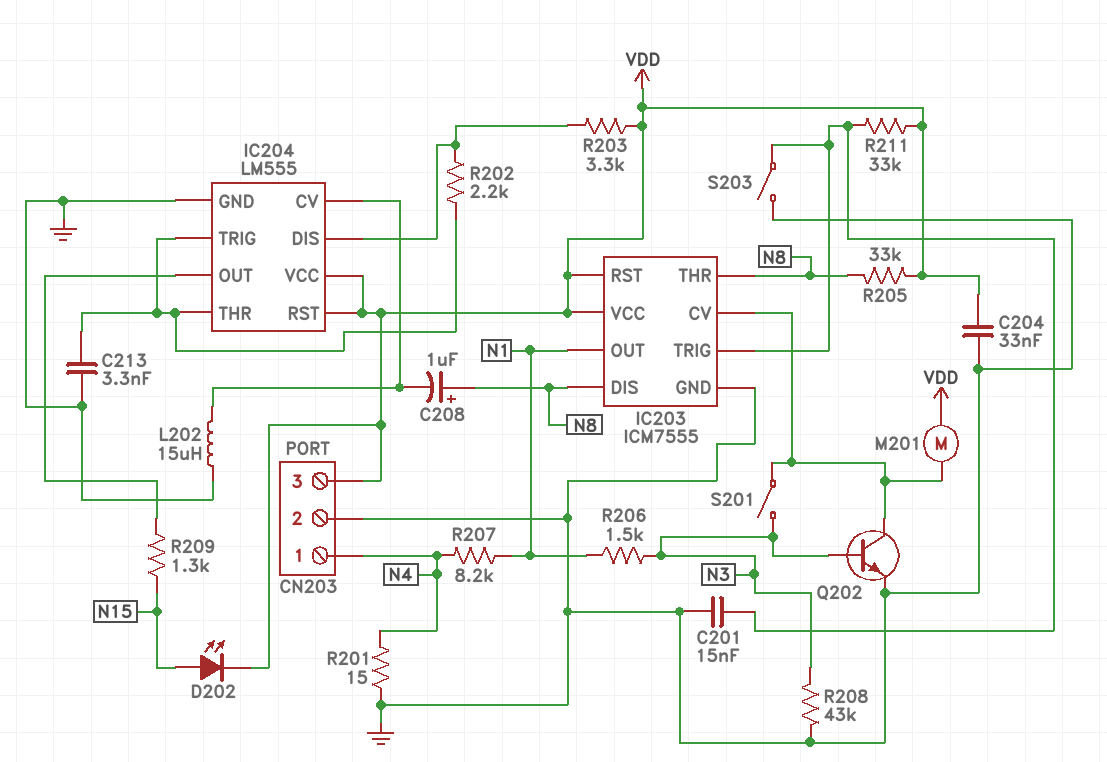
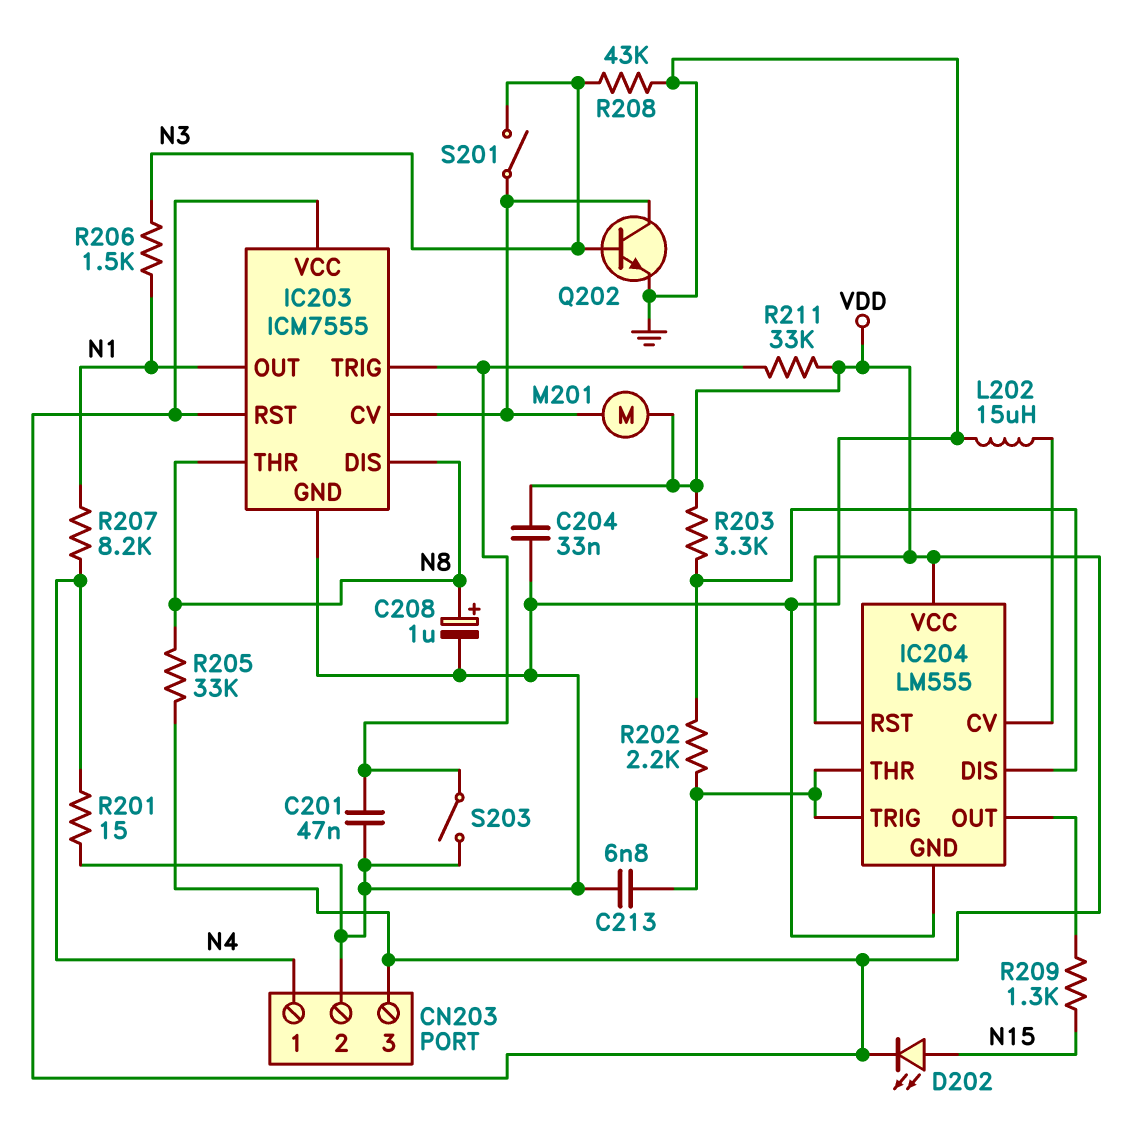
C201: 15nF (GND, IC203/TRIG) -> 47nF (GND, IC203/TRIG)
C208: 1uF (plus N8, minus IC204/CV) -> 1uF (plus N8, minus GND)
C213: 3.3nF (GND, IC204/THR) -> 6.8nF (GND, IC204/THR)

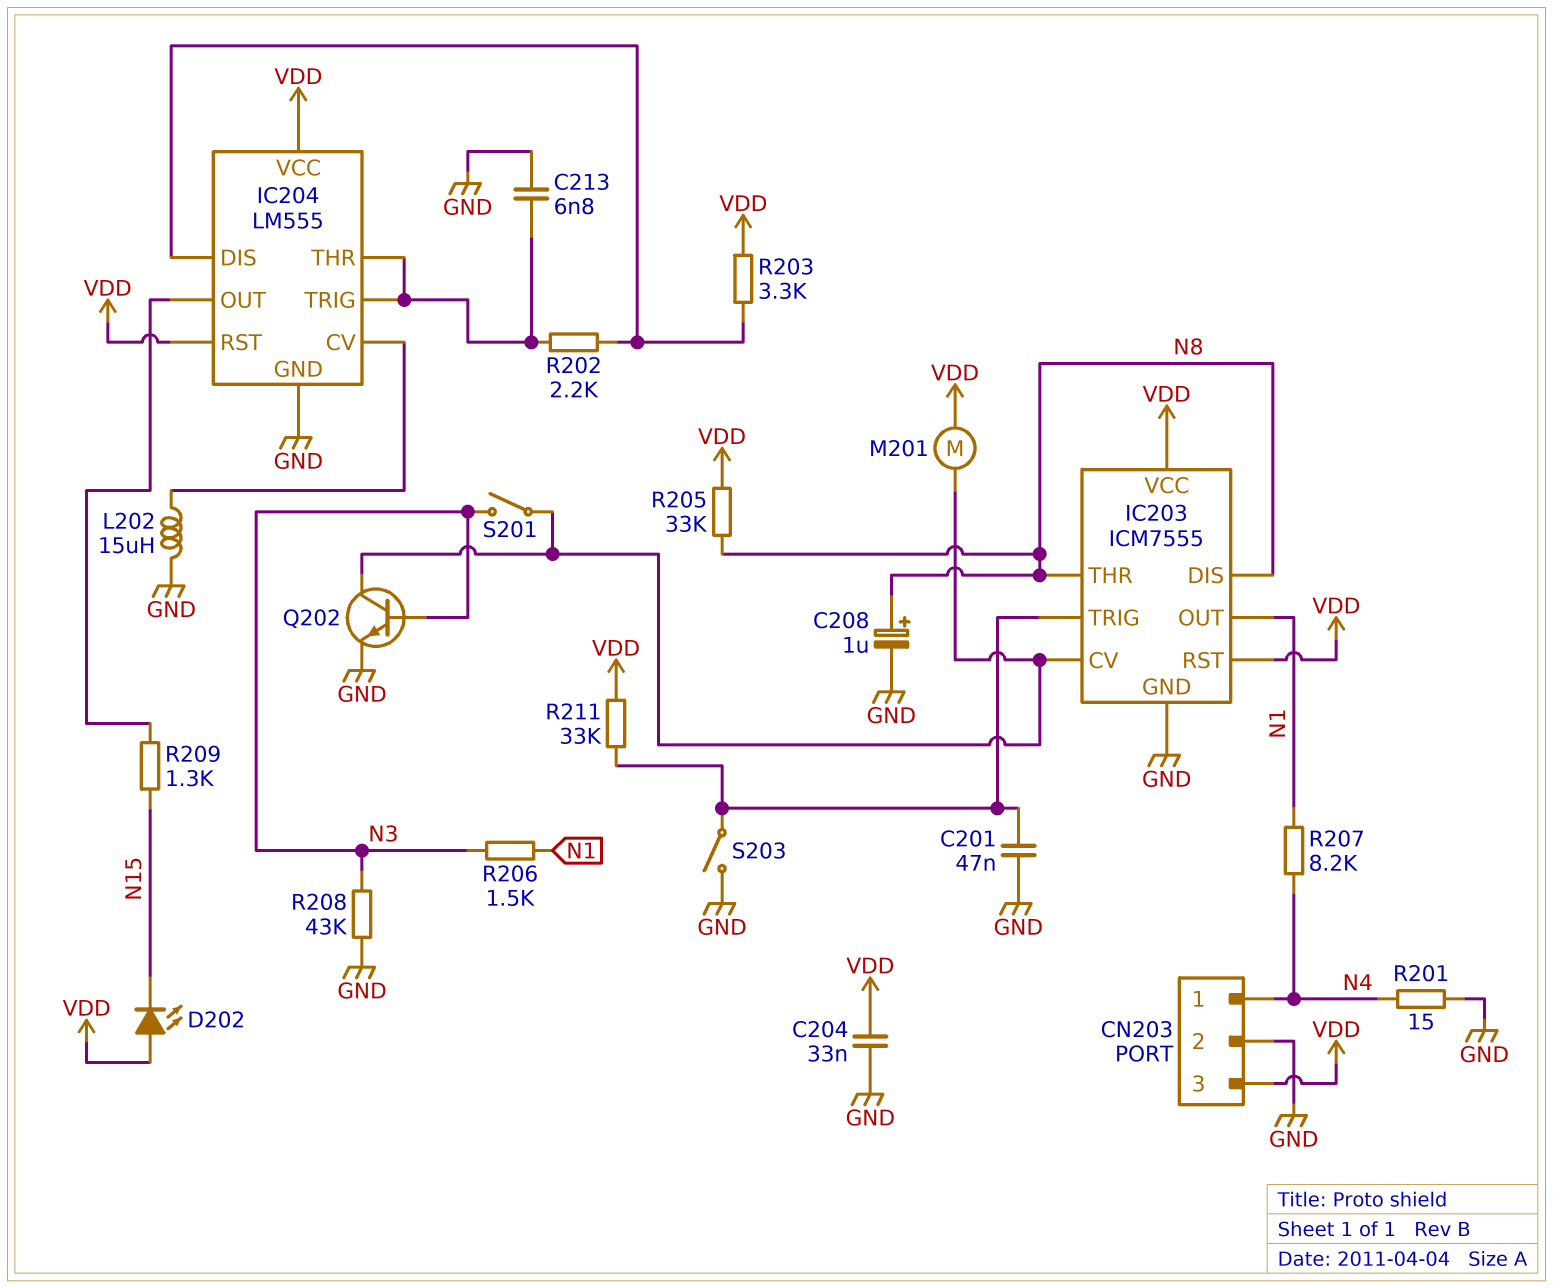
D202: LED (A N15, K VDD) -> LED (A VDD, K N15)

